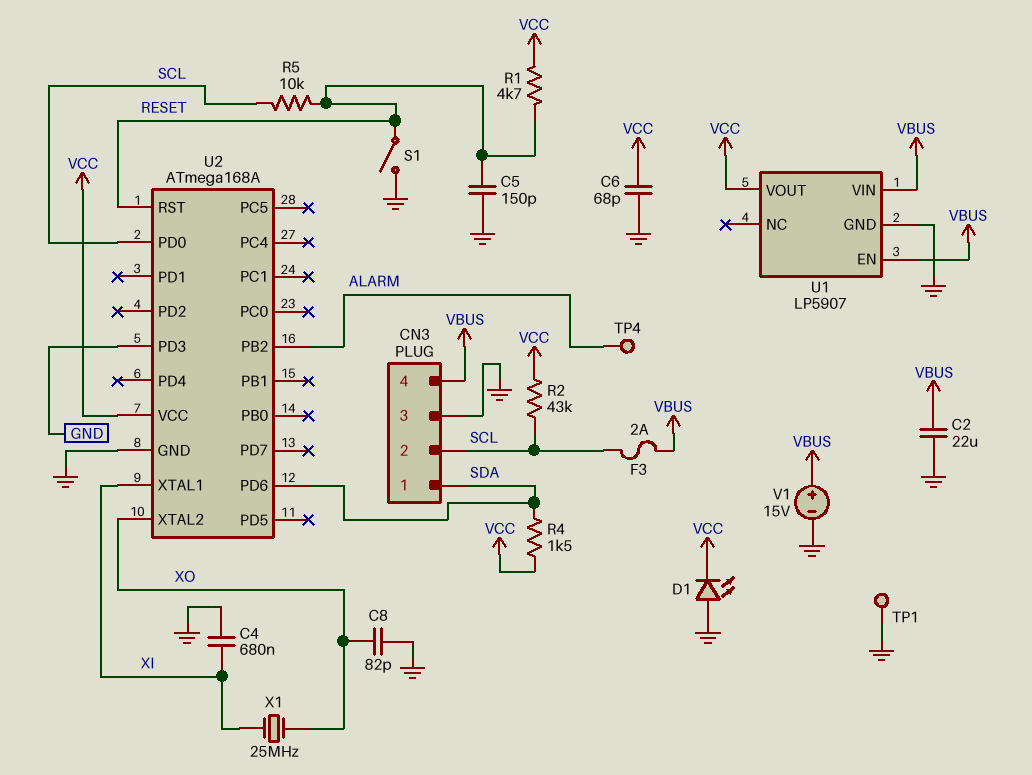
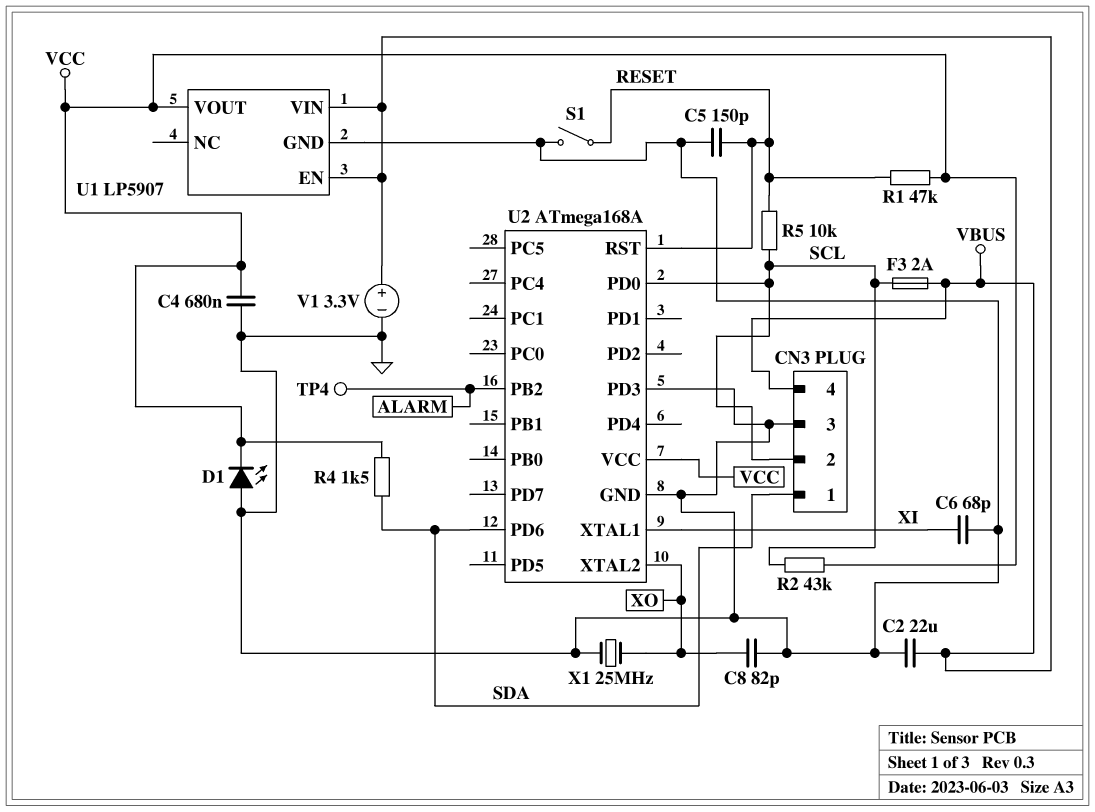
C4: 680nF (GND, XI) -> 680nF (GND, VCC)
C6: 68pF (GND, VCC) -> 68pF (GND, XI)
R1: 4.7k (RESET, VCC) -> 47k (RESET, VCC)
TP1: test point (GND) -> none
V1: 15V (plus VBUS, minus GND) -> 3.3V (plus VBUS, minus GND)
X1: 25MHz (XI, XO) -> 25MHz (GND, XO)

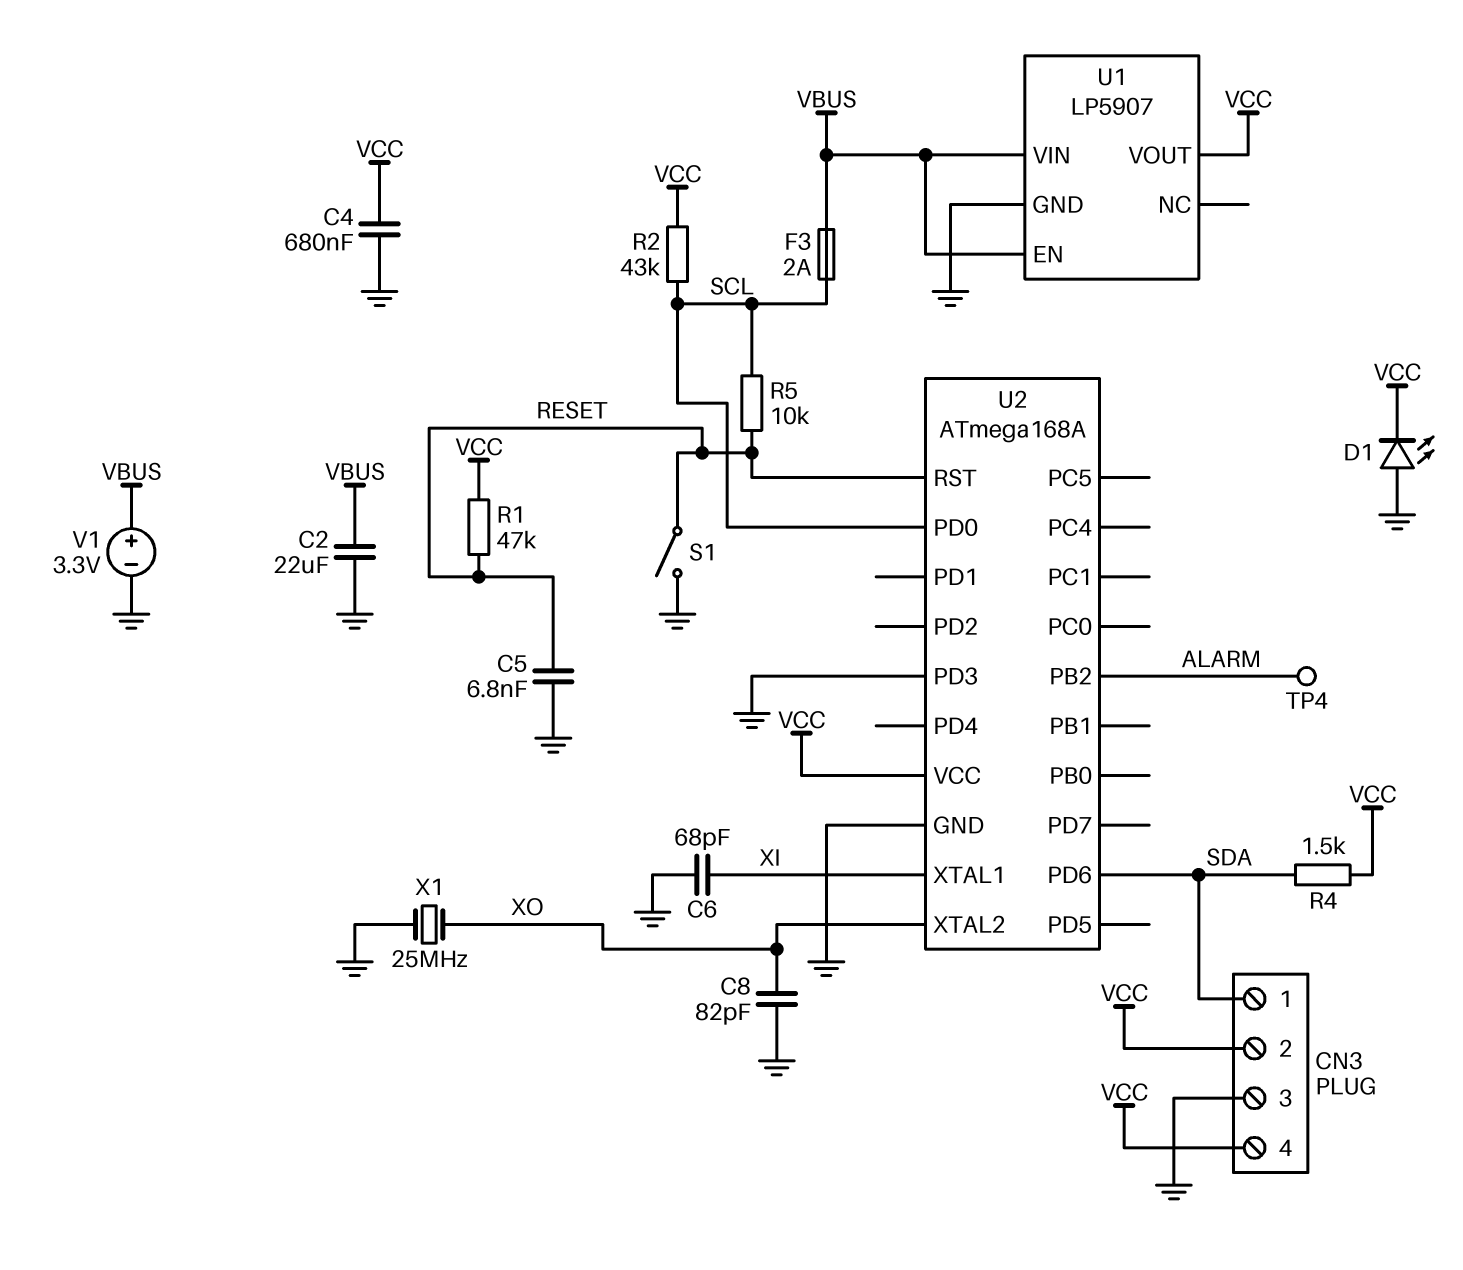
C5: 150pF (GND, RESET) -> 6.8nF (GND, RESET)
CN3 pin 2: SCL -> VCC
CN3 pin 4: VBUS -> VCC

